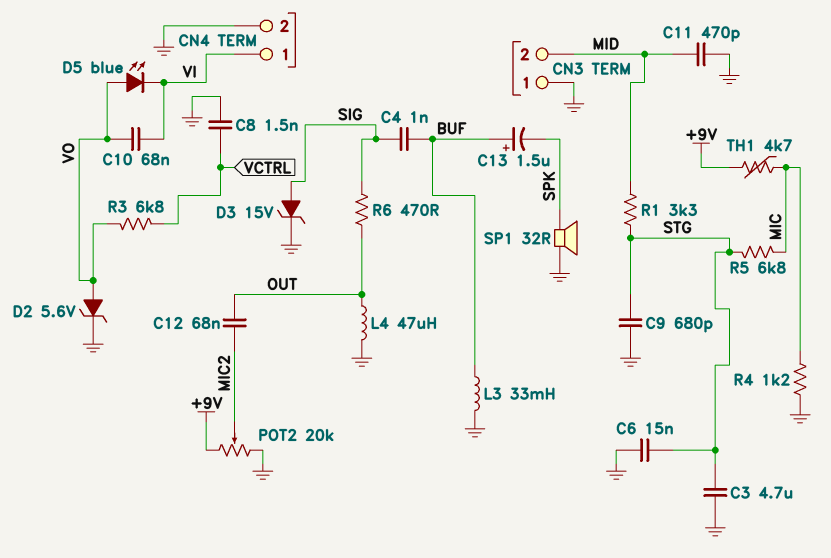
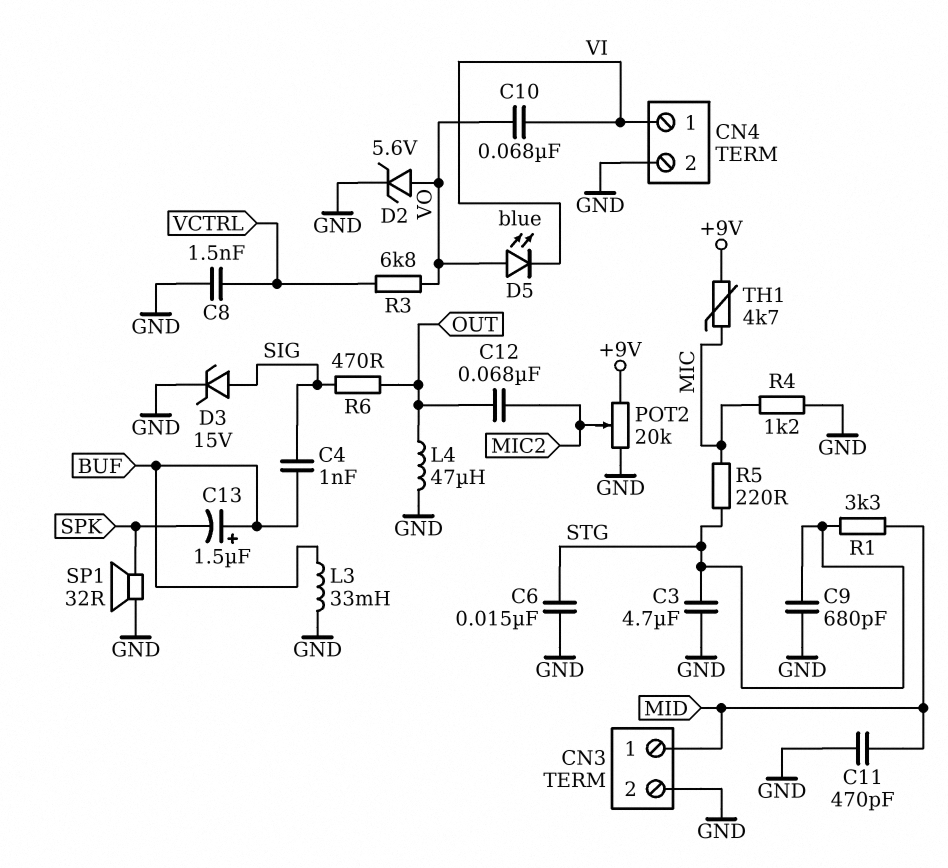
CN3 pin 1: GND -> MID
CN3 pin 2: MID -> GND
R5: 6.8k (MIC, STG) -> 220 (MIC, STG)

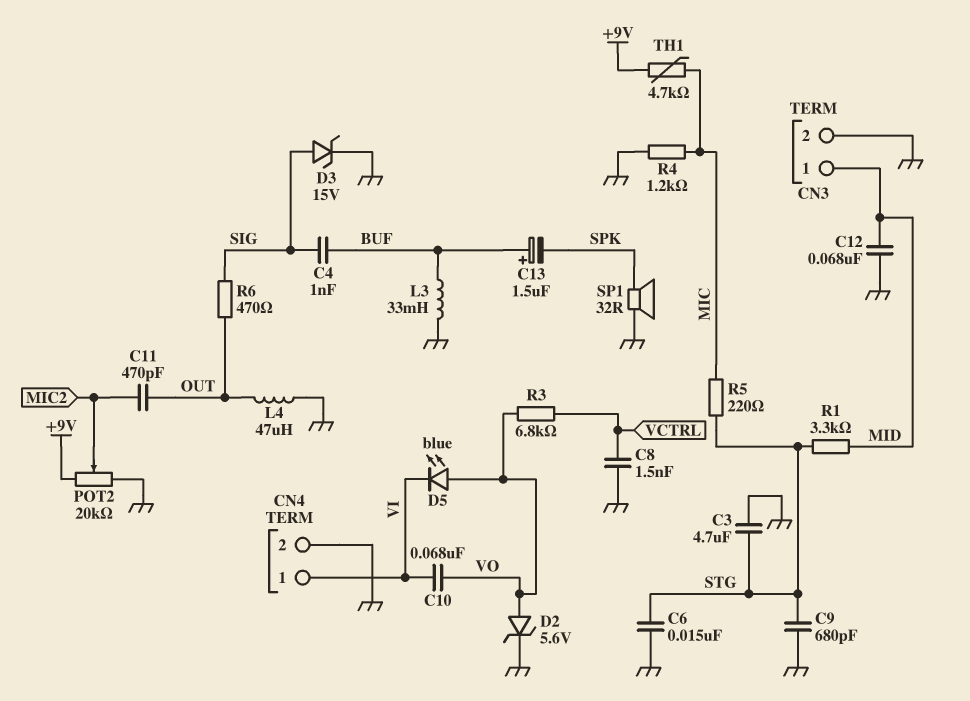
C11: 470pF (GND, MID) -> 470pF (MIC2, OUT)
C12: 68nF (MIC2, OUT) -> 68nF (GND, MID)

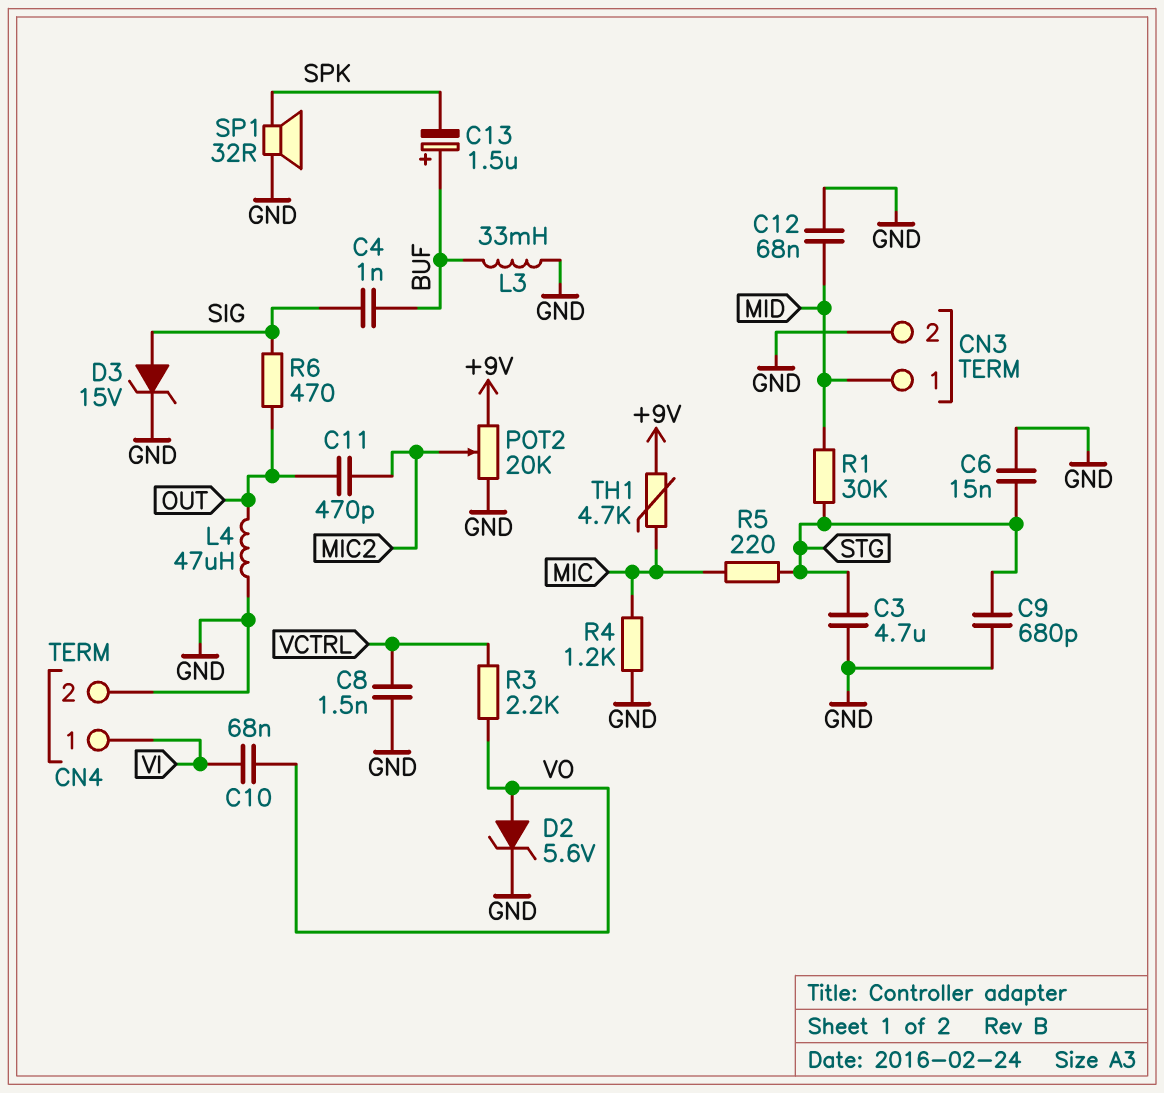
D5: LED blue (A VO, K VI) -> none
R1: 3.3k (MID, STG) -> 30k (MID, STG)
R3: 6.8k (VCTRL, VO) -> 2.2k (VCTRL, VO)

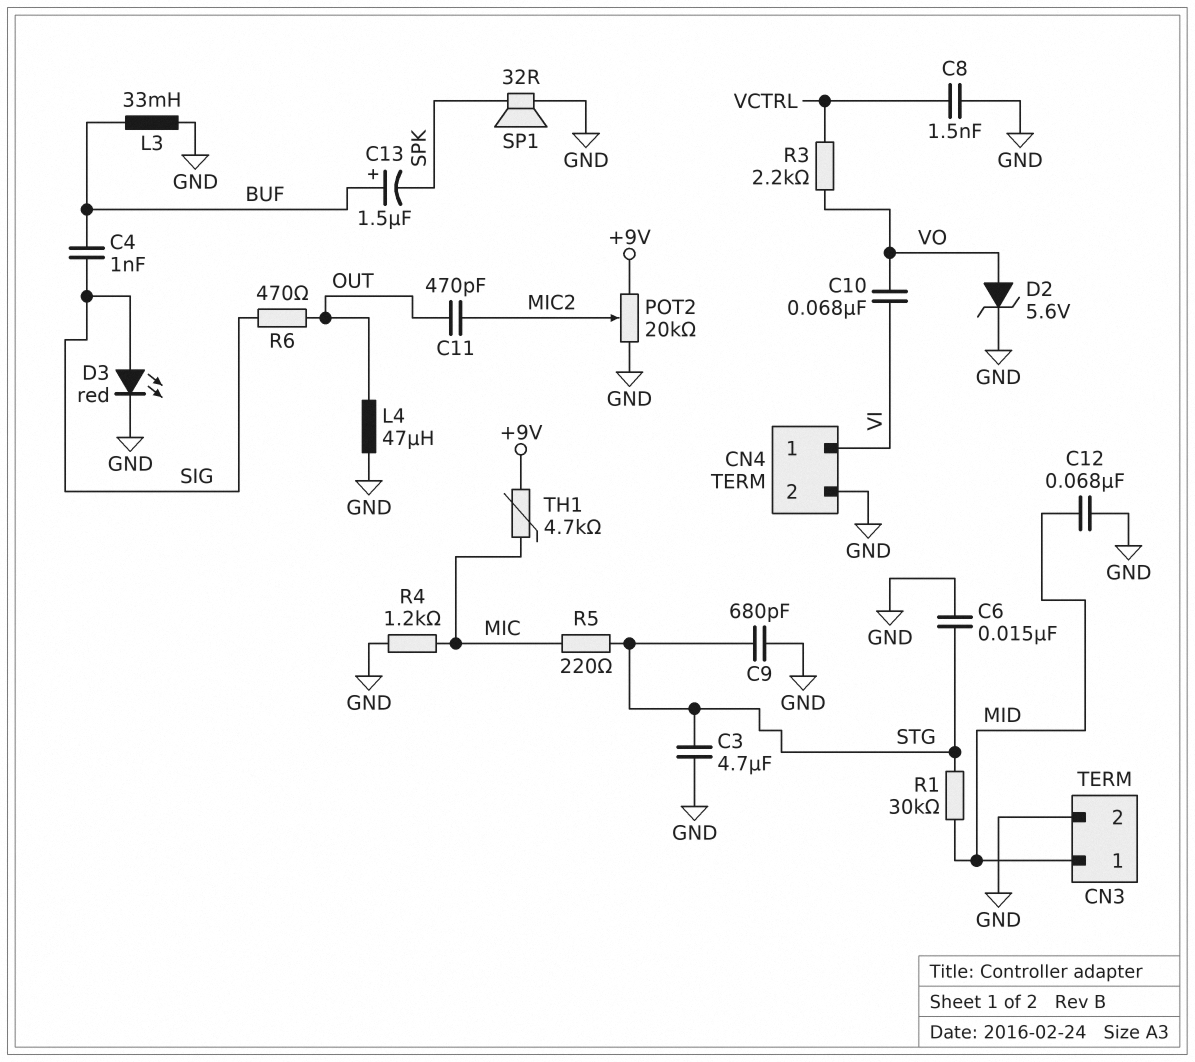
D3: zener 15V (A SIG, K GND) -> LED red (A SIG, K GND)

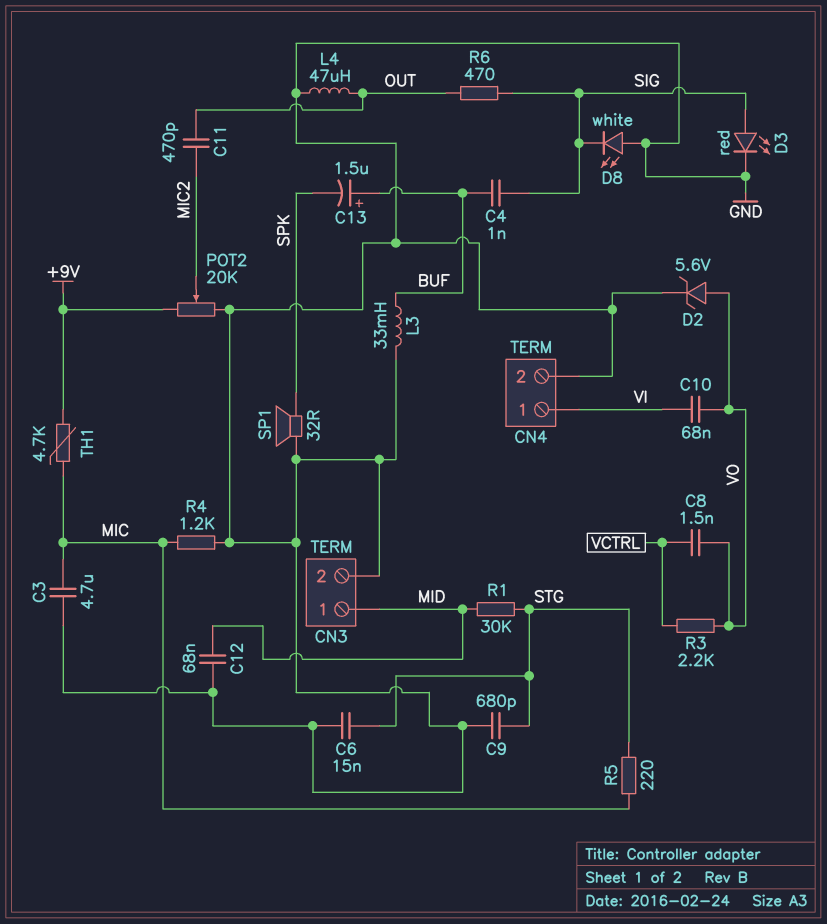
C3: 4.7uF (GND, STG) -> 4.7uF (GND, MIC)
C8: 1.5nF (GND, VCTRL) -> 1.5nF (VCTRL, VO)
D8: none -> LED white (A GND, K SIG)

